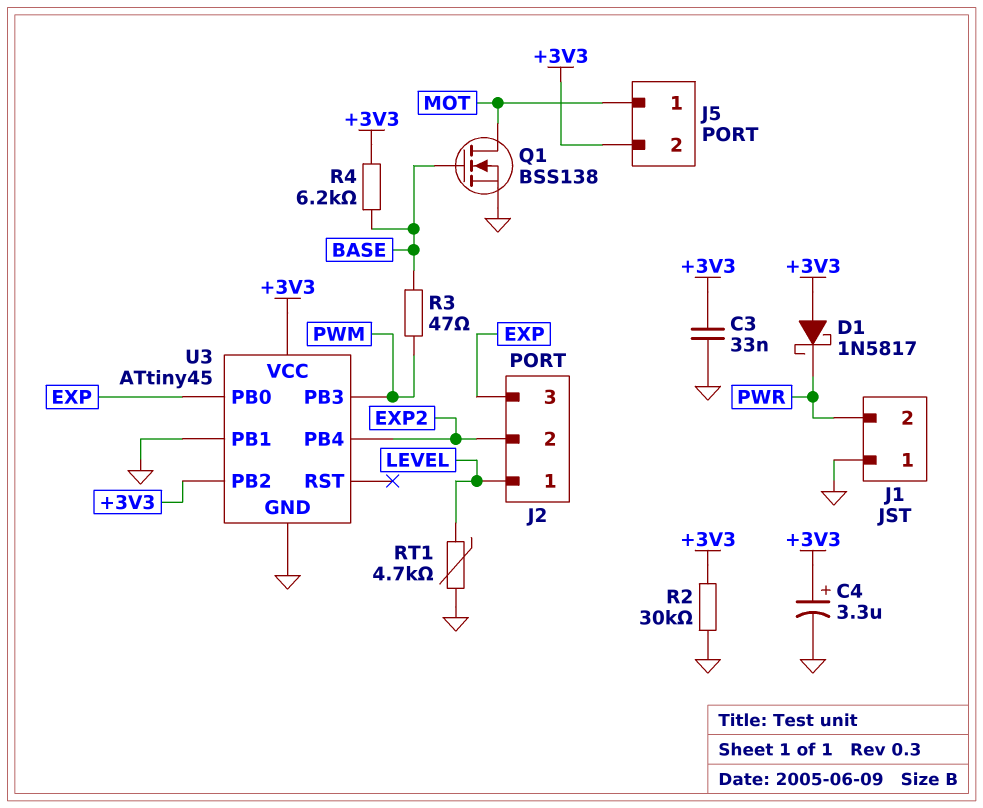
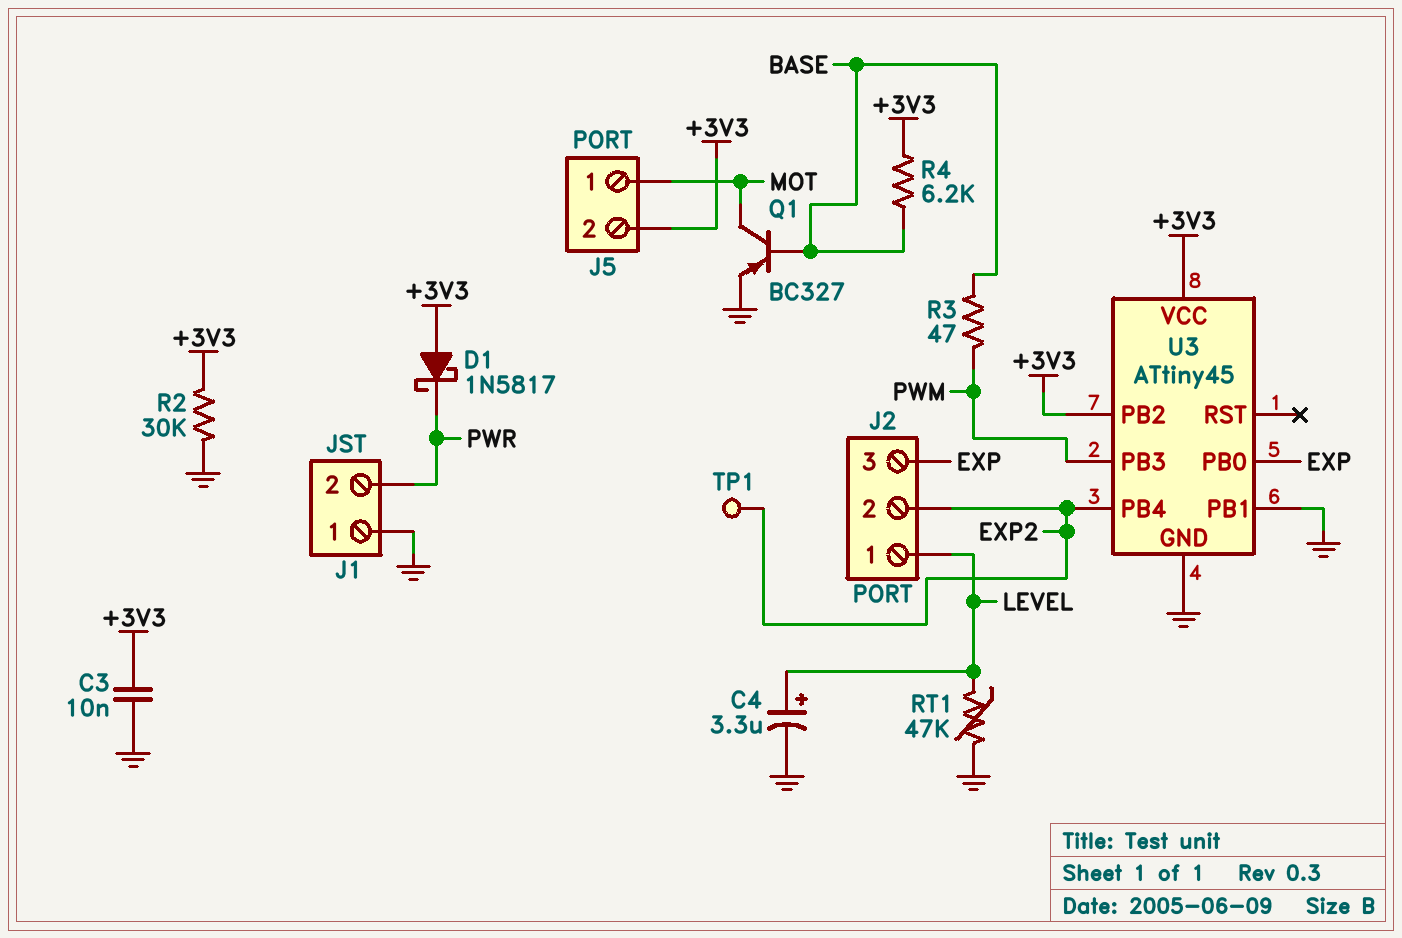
C3: 33nF (+3V3, GND) -> 10nF (+3V3, GND)
C4: 3.3uF (plus +3V3, minus GND) -> 3.3uF (plus LEVEL, minus GND)
Q1: NMOS BSS138 (G BASE, D MOT, S GND) -> PNP BC327 (B BASE, C MOT, E GND)
RT1: 4.7k (GND, LEVEL) -> 47k (GND, LEVEL)
TP1: none -> test point (EXP2)

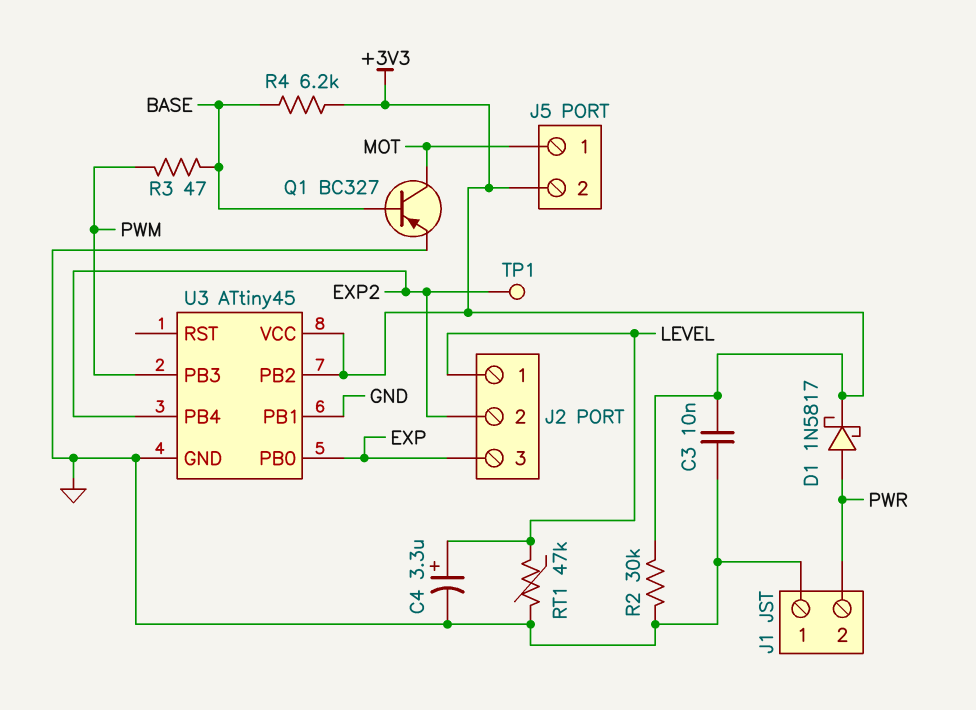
D1: schottky 1N5817 (A +3V3, K PWR) -> schottky 1N5817 (A PWR, K +3V3)

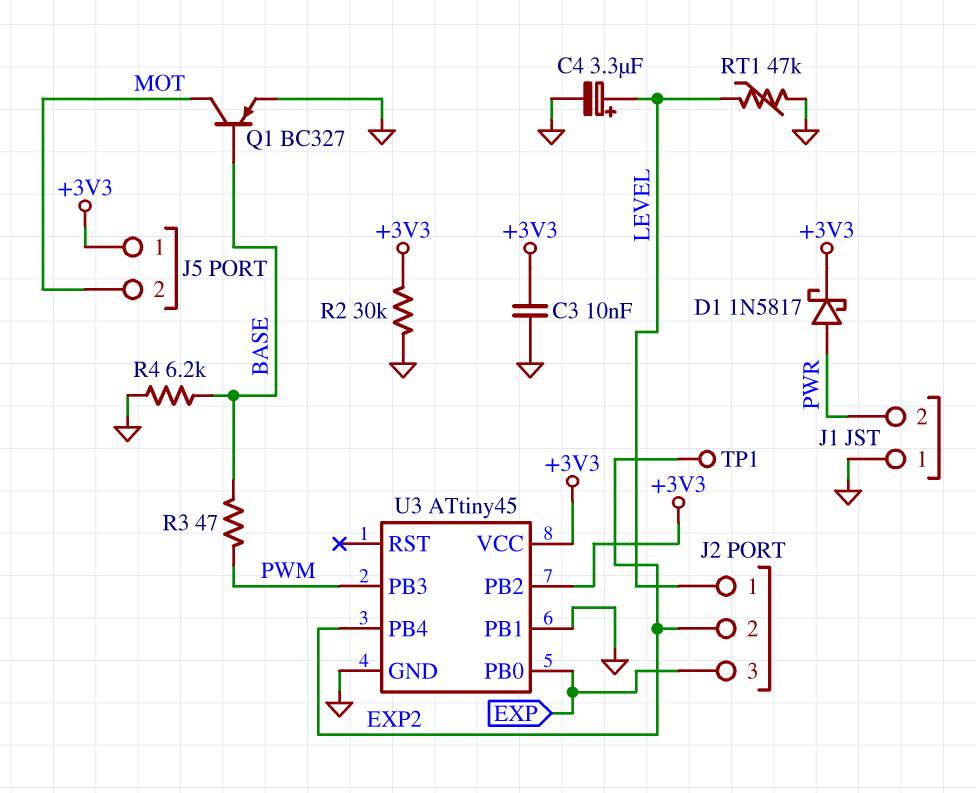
J5 pin 1: MOT -> +3V3
J5 pin 2: +3V3 -> MOT
R4: 6.2k (+3V3, BASE) -> 6.2k (BASE, GND)

